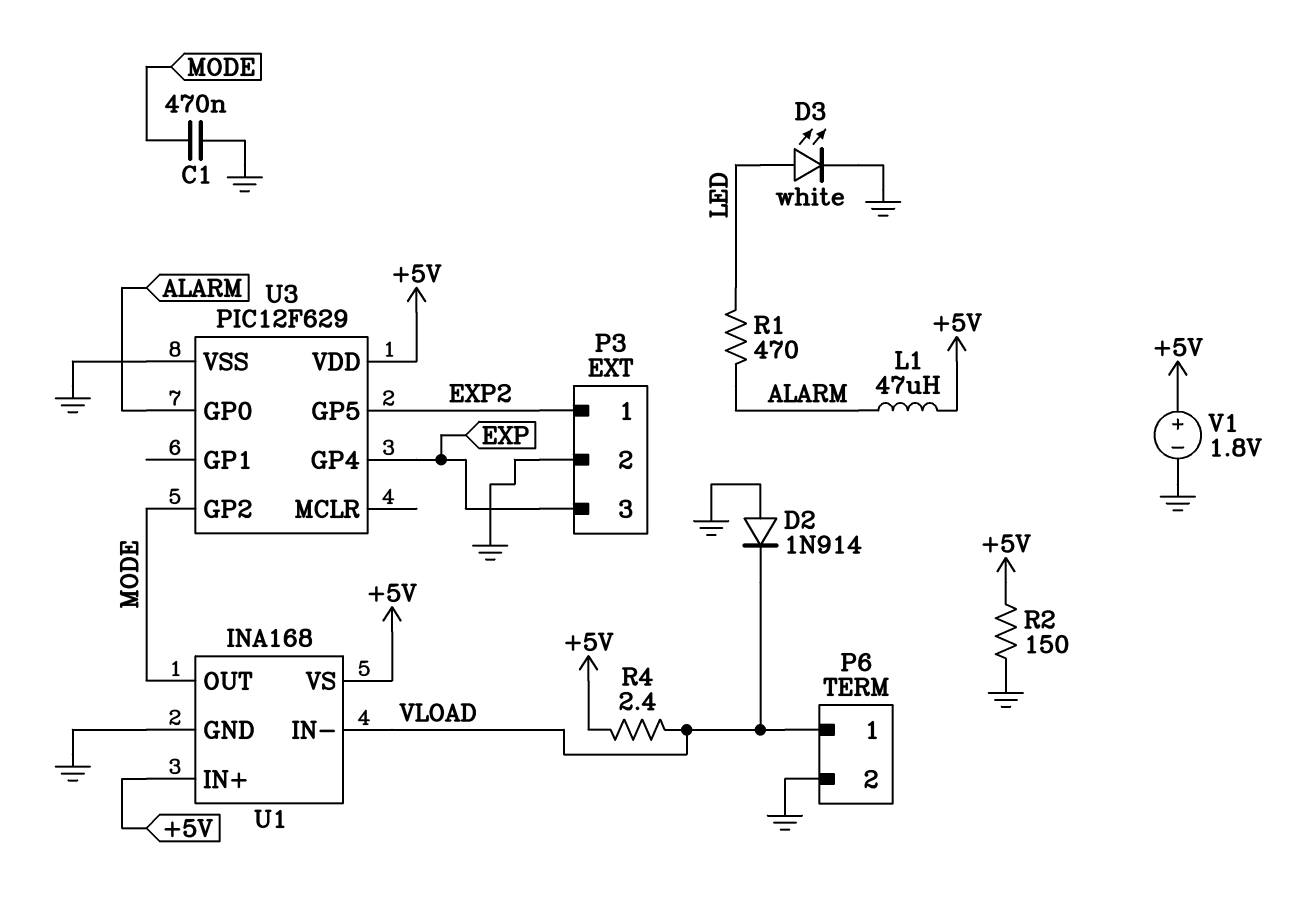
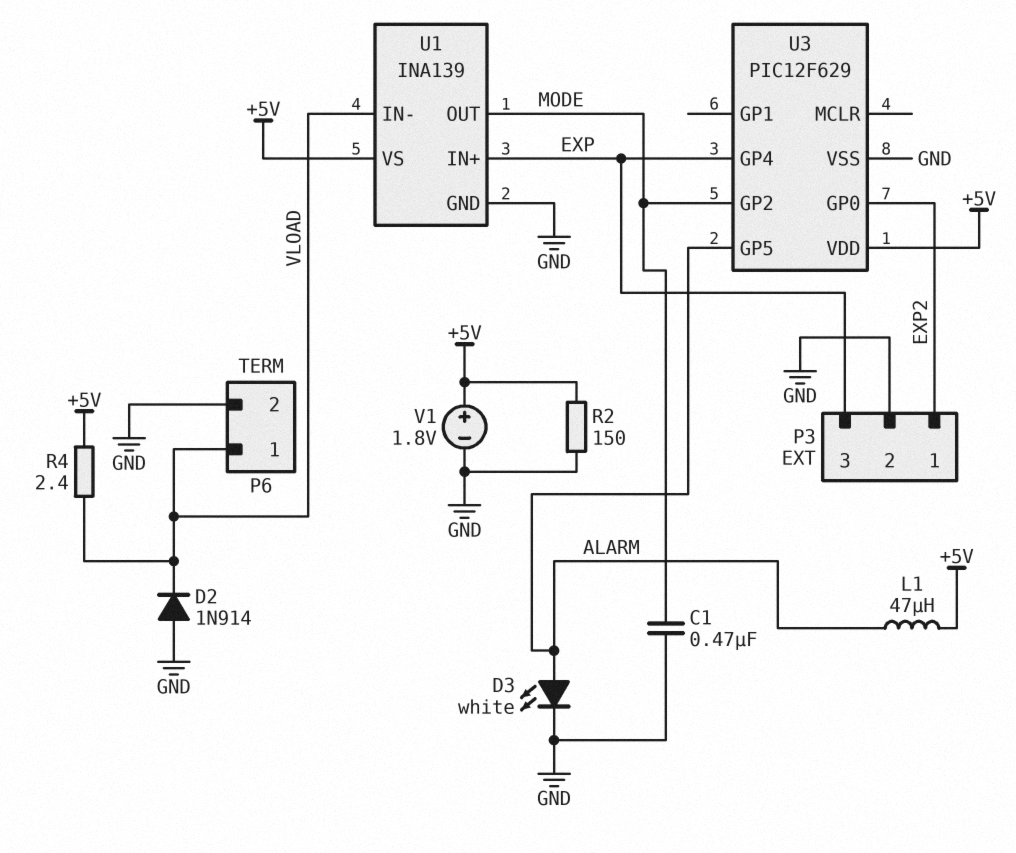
D3: LED white (A LED, K GND) -> LED white (A ALARM, K GND)
R1: 470 (ALARM, LED) -> none
U1: INA168 -> INA139
U1 pin IN+: +5V -> EXP
U3 pin GP0: ALARM -> EXP2
U3 pin GP5: EXP2 -> ALARM

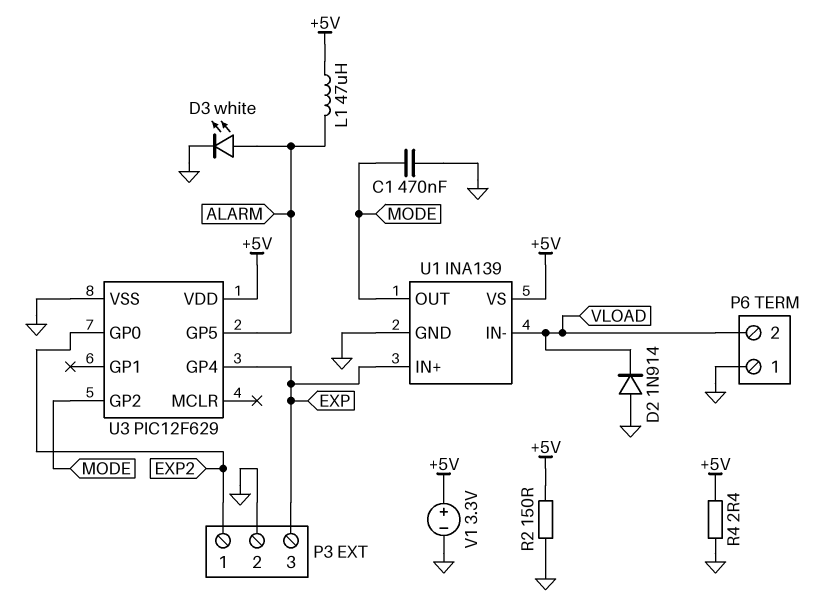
P6 pin 1: VLOAD -> GND
P6 pin 2: GND -> VLOAD
R4: 2.4 (+5V, VLOAD) -> 2.4 (+5V, GND)
V1: 1.8V (plus +5V, minus GND) -> 3.3V (plus +5V, minus GND)

